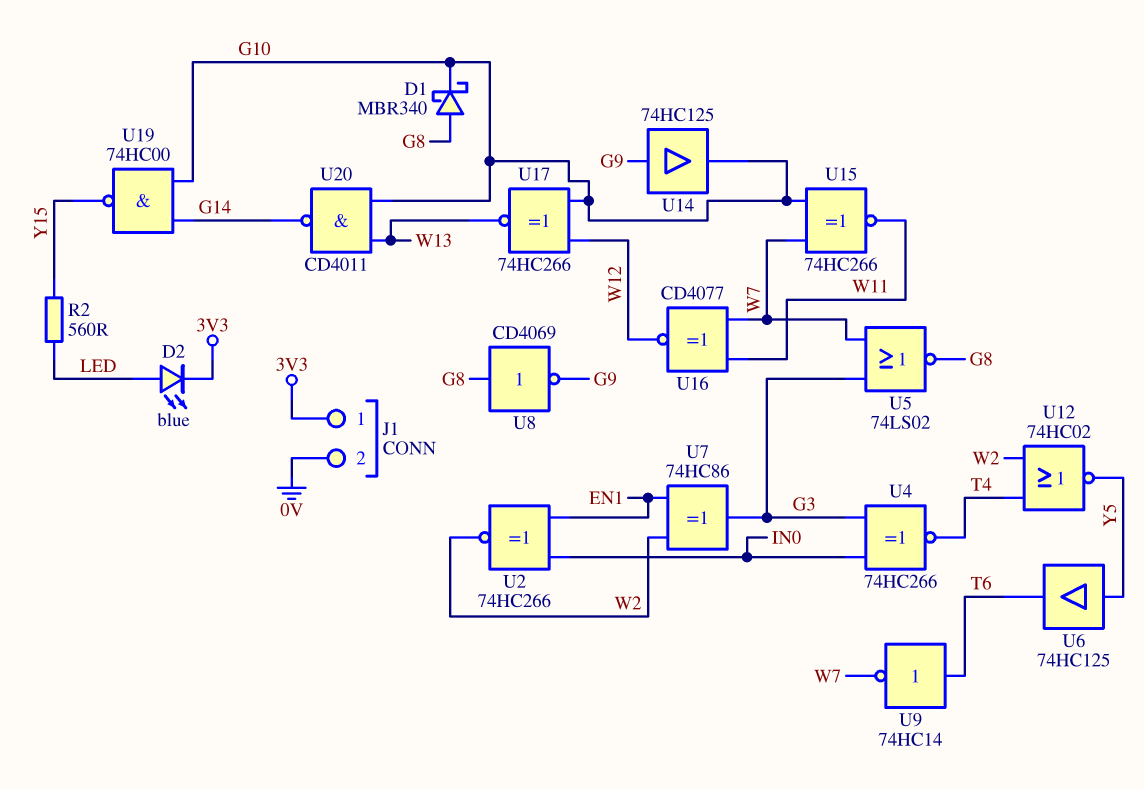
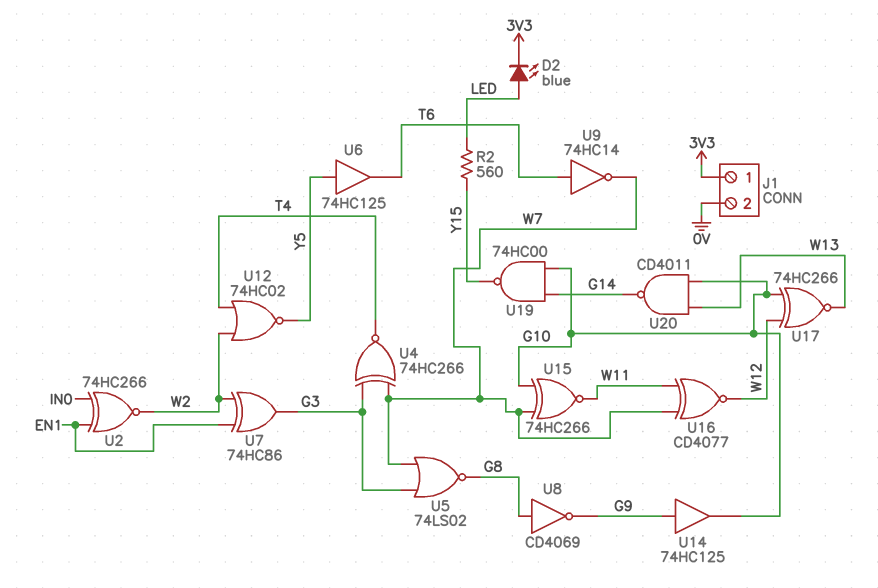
D1: schottky MBR340 (A G8, K G10) -> none
U4: XNOR 74HC266 (in G3, in IN0, out T4) -> XNOR 74HC266 (in G3, in W7, out T4)

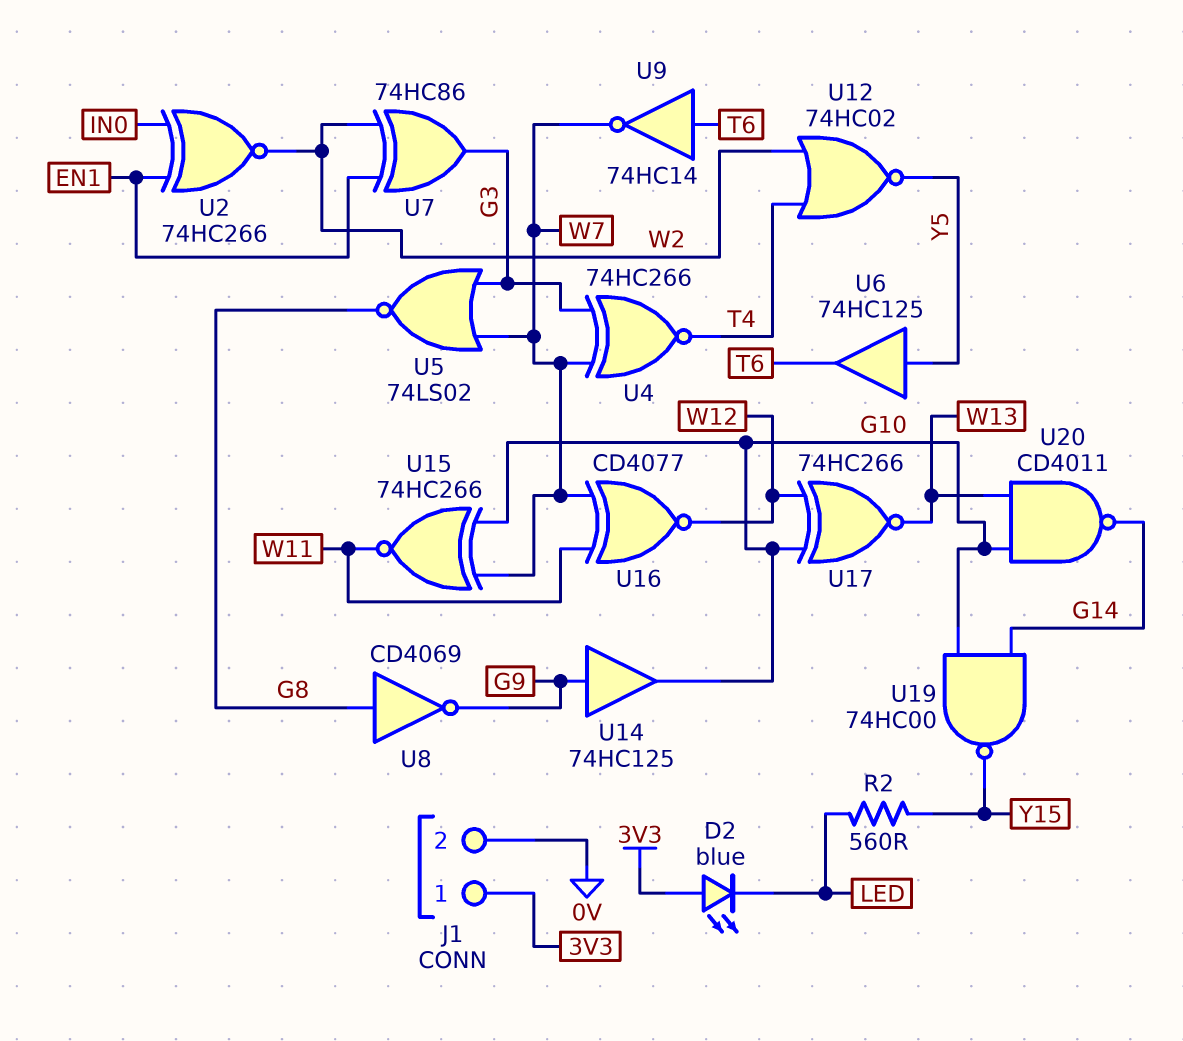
D2: LED blue (A LED, K 3V3) -> LED blue (A 3V3, K LED)

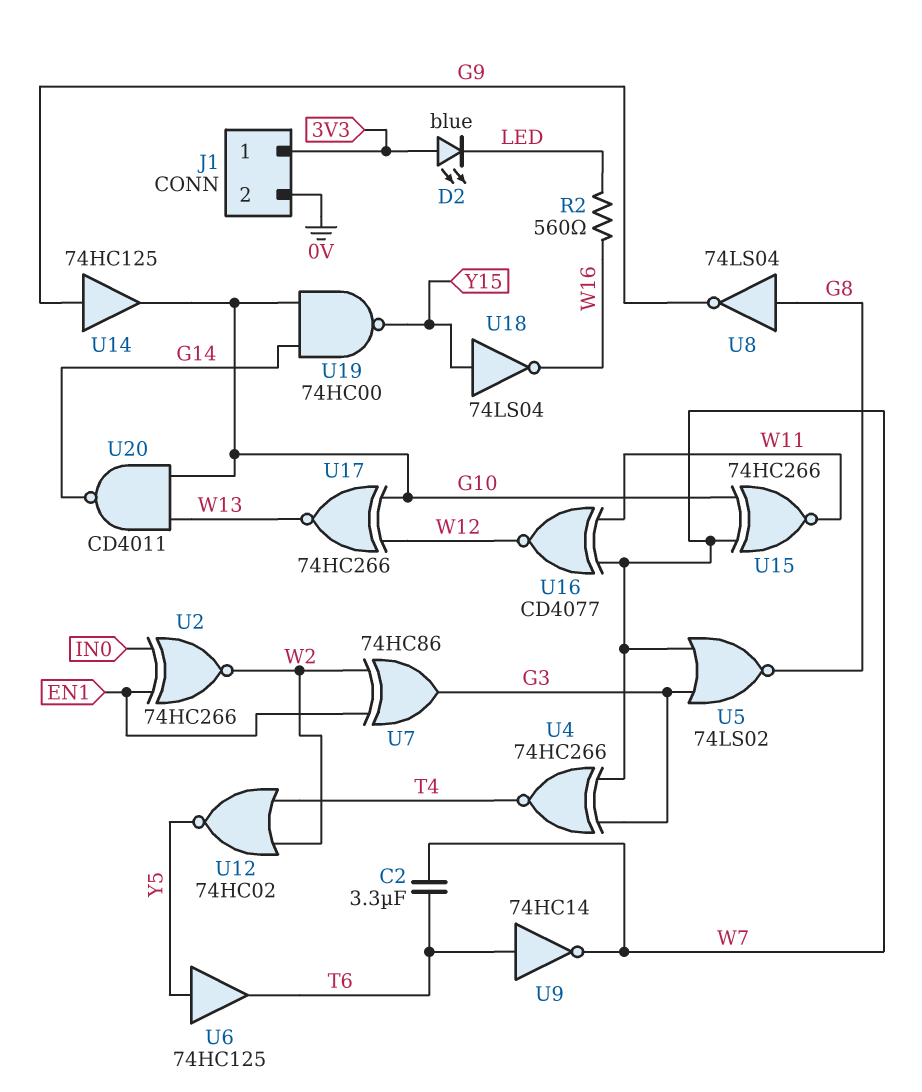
C2: none -> 3.3uF (T6, W7)
R2: 560 (LED, Y15) -> 560 (LED, W16)
U8: NOT CD4069 (in G8, out G9) -> NOT 74LS04 (in G8, out G9)
U18: none -> NOT 74LS04 (in Y15, out W16)

